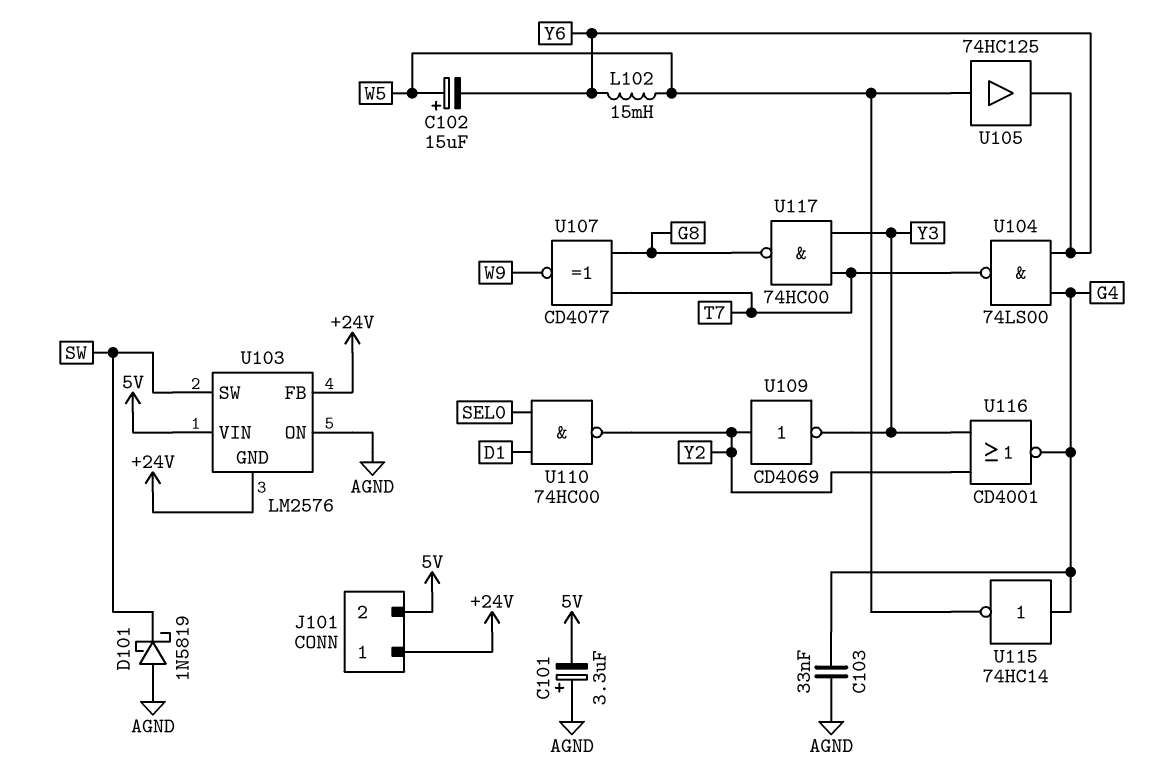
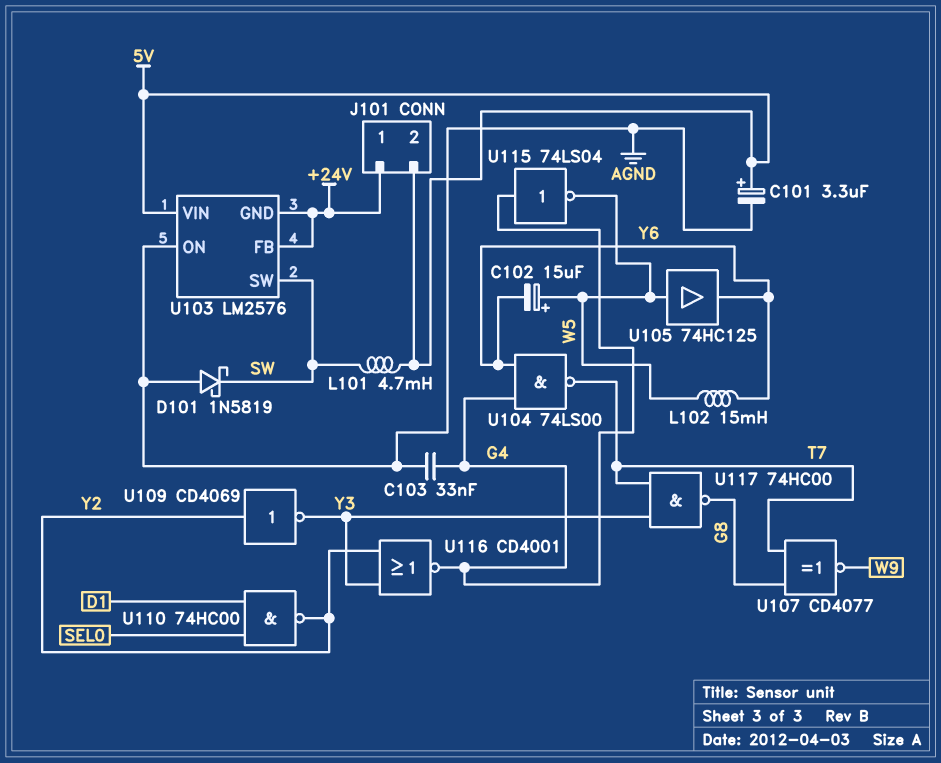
C101: 3.3uF (plus AGND, minus 5V) -> 3.3uF (plus 5V, minus AGND)
L101: none -> 4.7mH (5V, SW)
U115: NOT 74HC14 (in G4, out W5) -> NOT 74LS04 (in G4, out W5)

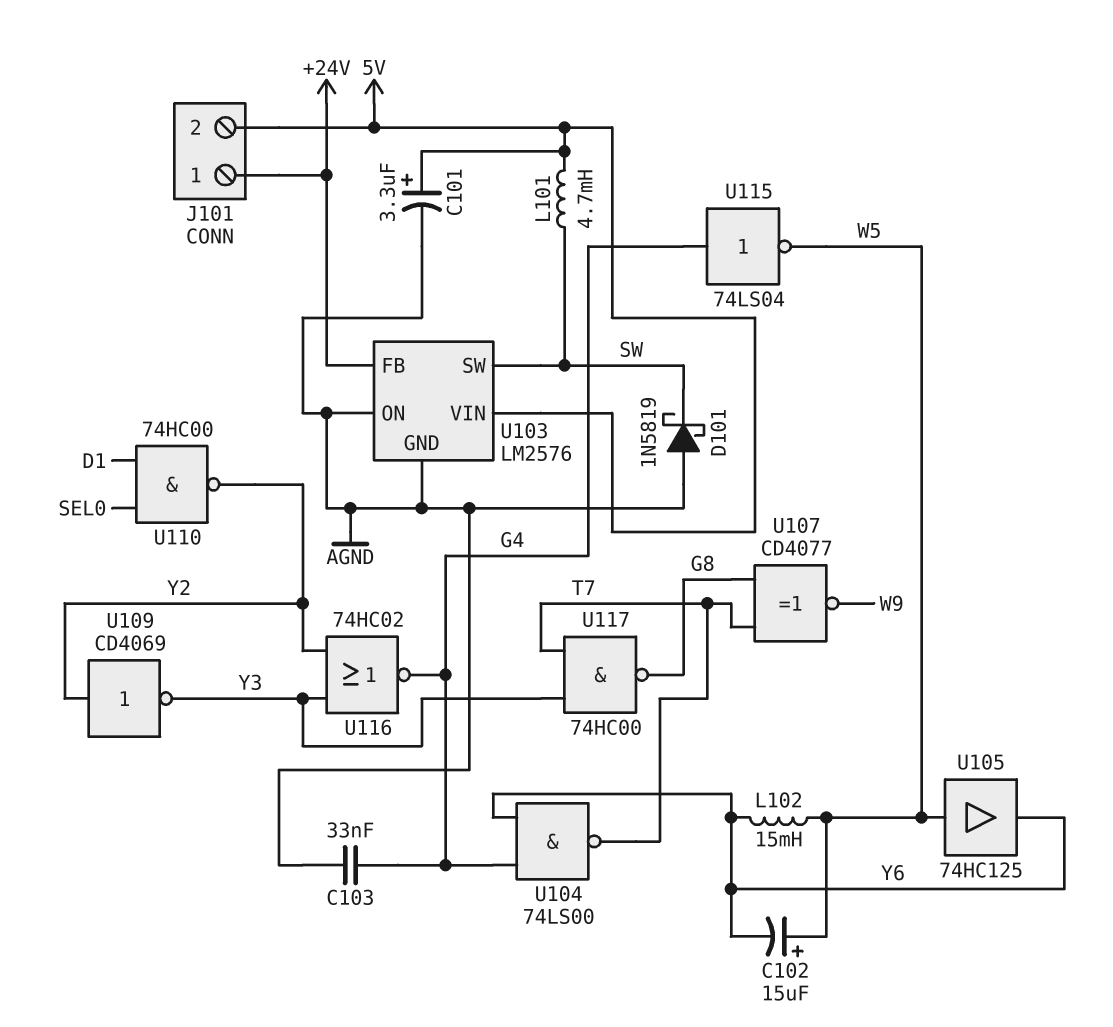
U103 pin GND: +24V -> AGND
U116: NOR CD4001 (in Y2, in Y3, out G4) -> NOR 74HC02 (in Y2, in Y3, out G4)

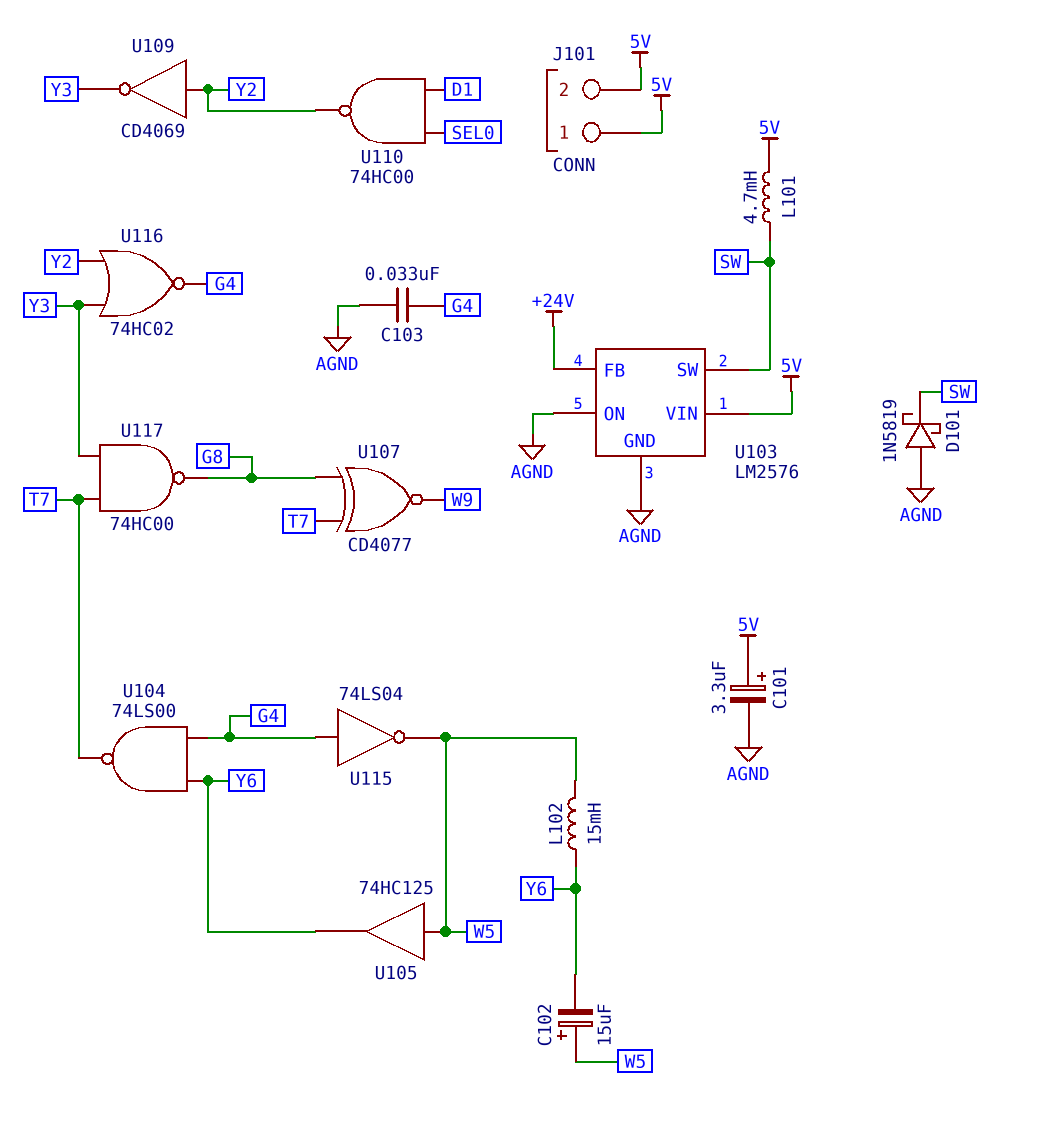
J101 pin 1: +24V -> 5V

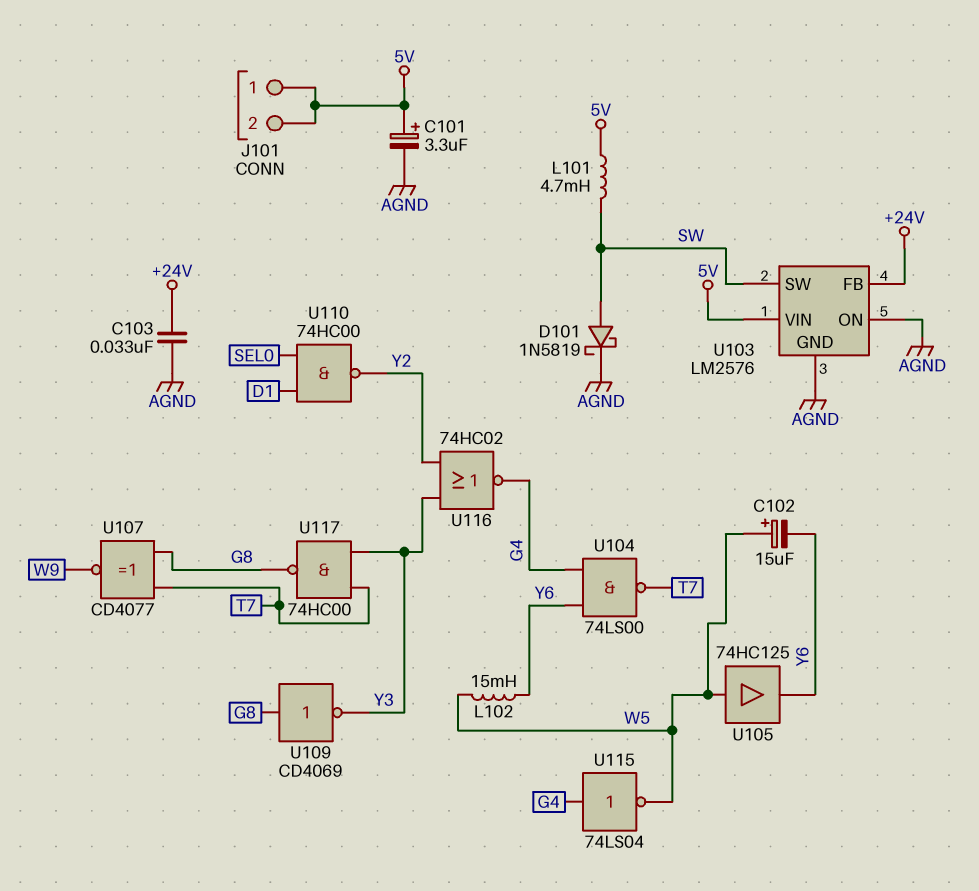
C103: 33nF (AGND, G4) -> 33nF (+24V, AGND)
D101: schottky 1N5819 (A AGND, K SW) -> schottky 1N5819 (A SW, K AGND)
U109: NOT CD4069 (in Y2, out Y3) -> NOT CD4069 (in G8, out Y3)

